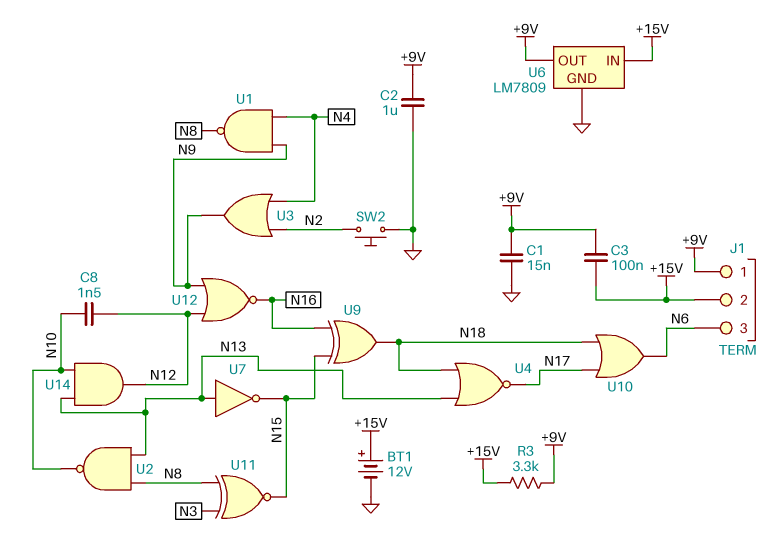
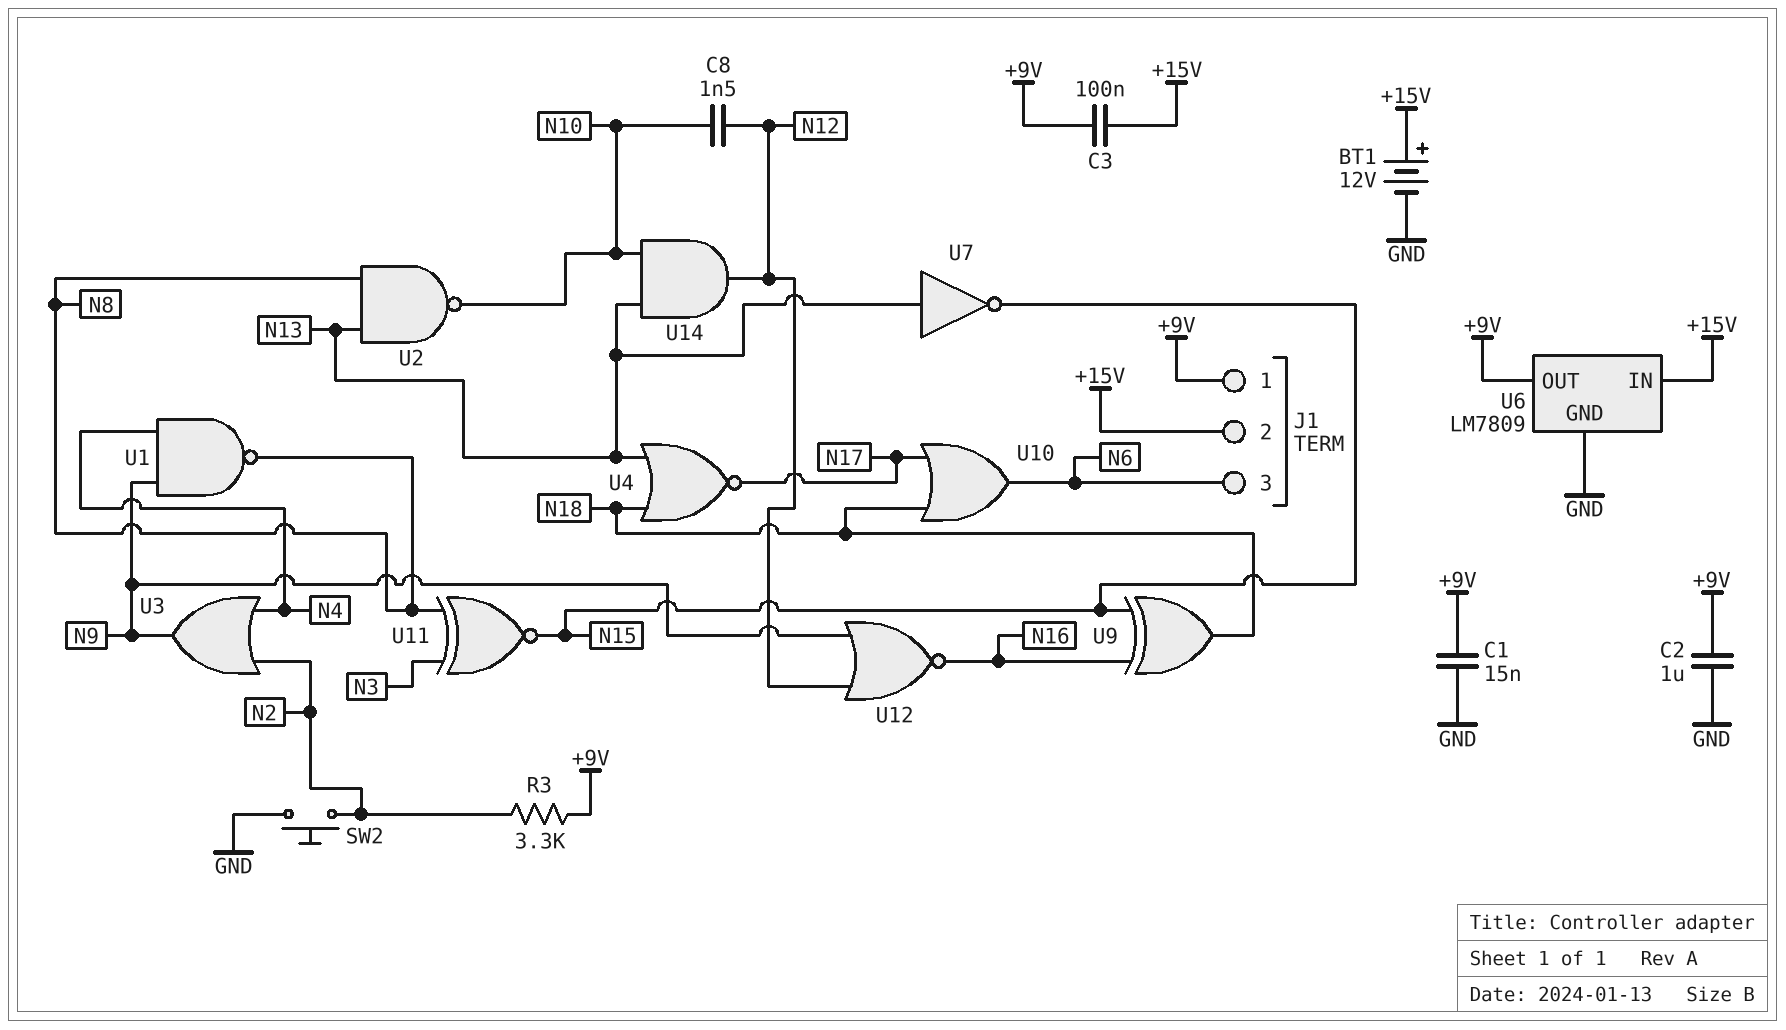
R3: 3.3k (+9V, +15V) -> 3.3k (+9V, N2)

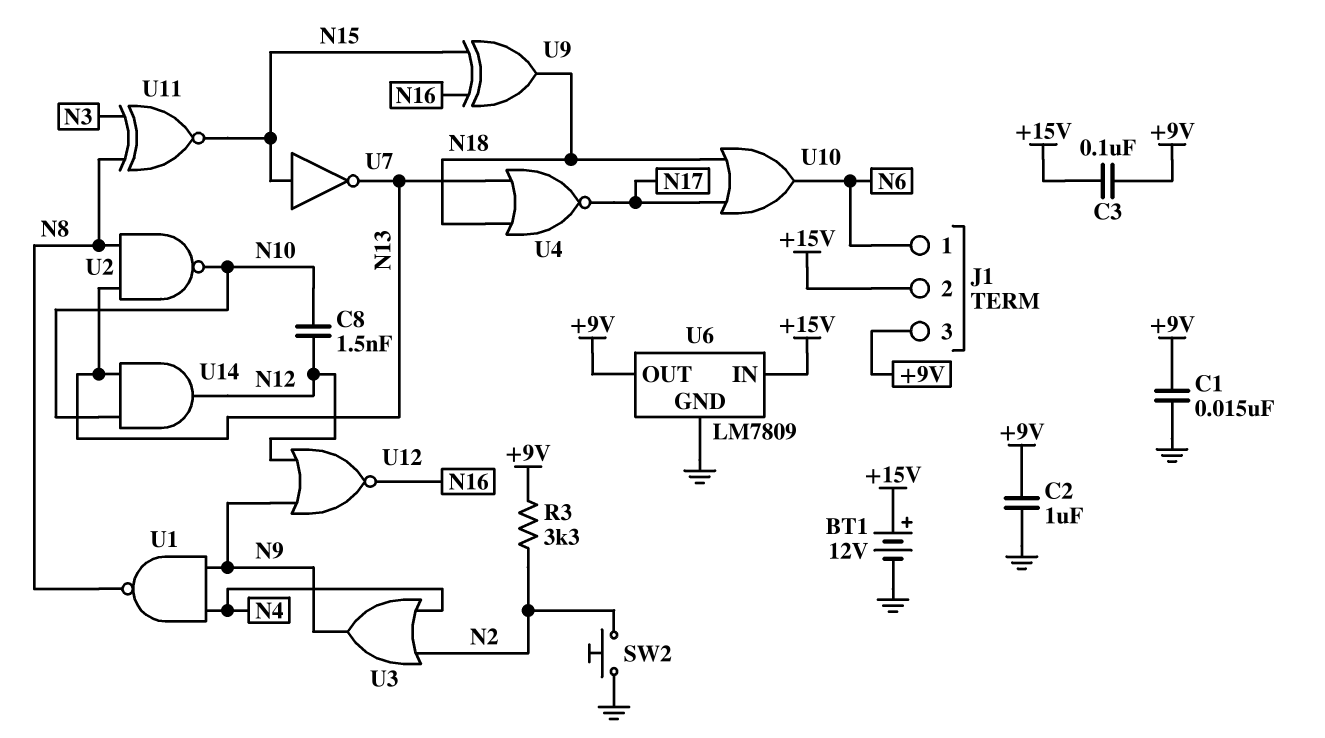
J1 pin 1: +9V -> N6
J1 pin 3: N6 -> +9V
U7: NOT (in N13, out N15) -> NOT (in N15, out N13)

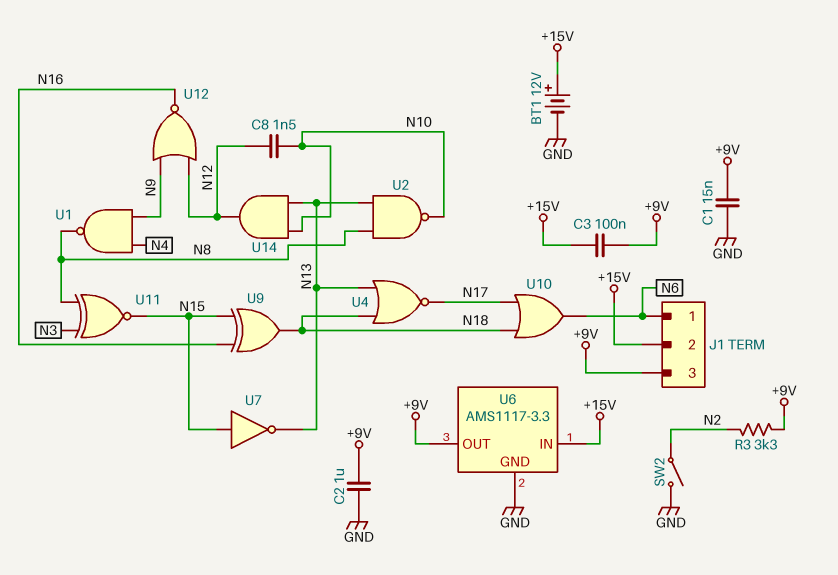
SW2: button (GND, N2) -> switch (GND, N2)
U3: OR (in N2, in N4, out N9) -> none
U6: LM7809 -> AMS1117-3.3

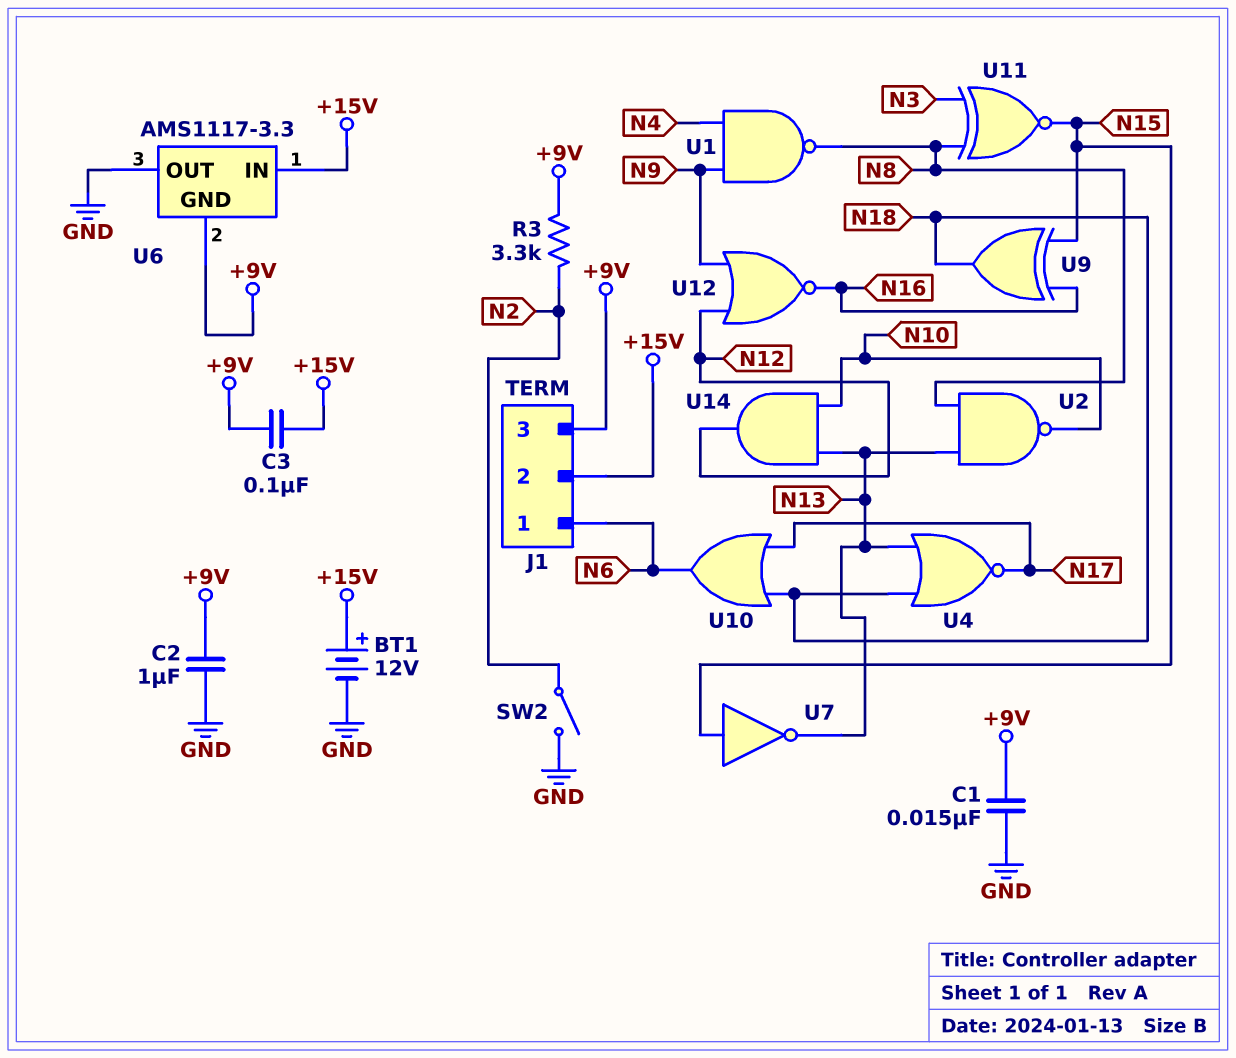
C8: 1.5nF (N10, N12) -> none
U6 pin GND: GND -> +9V
U6 pin OUT: +9V -> GND

